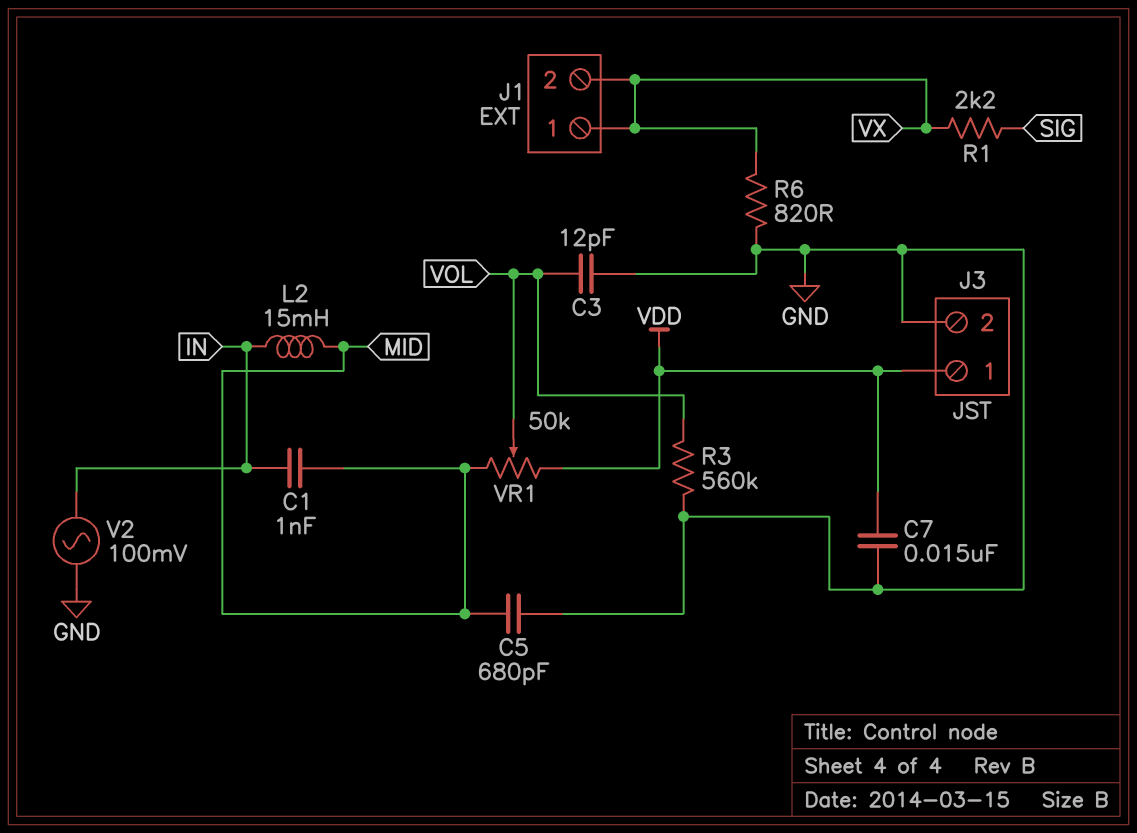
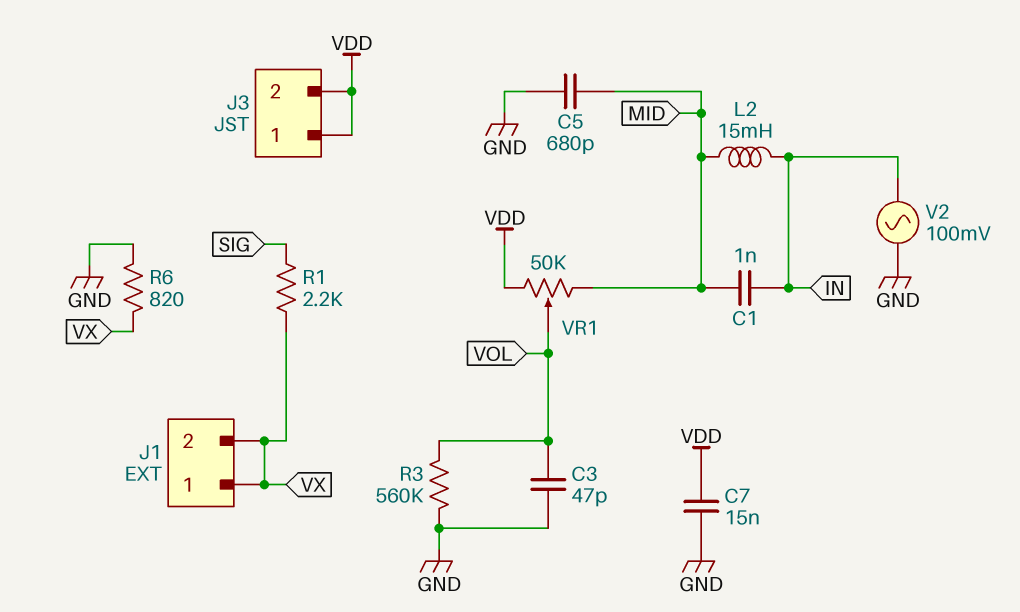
C3: 12pF (GND, VOL) -> 47pF (GND, VOL)
J3 pin 2: GND -> VDD

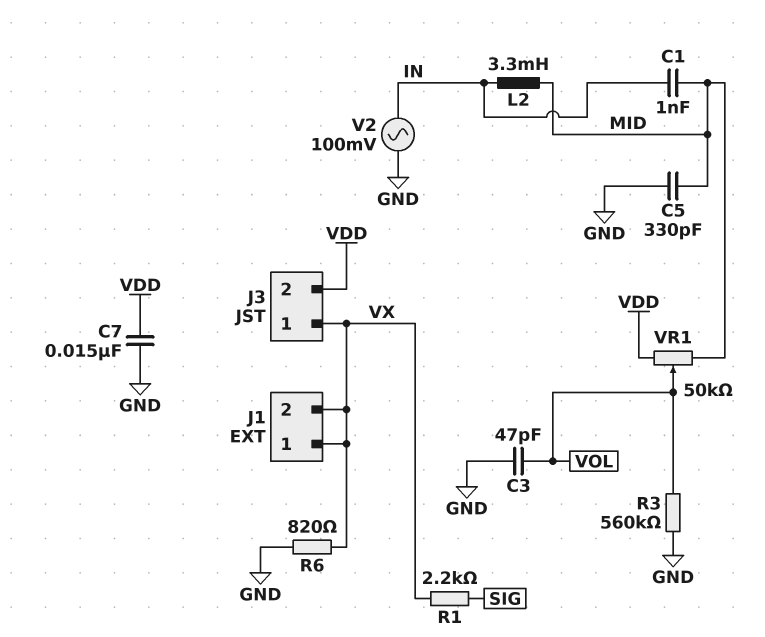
C5: 680pF (GND, MID) -> 330pF (GND, MID)
J3 pin 1: VDD -> VX
L2: 15mH (IN, MID) -> 3.3mH (IN, MID)

